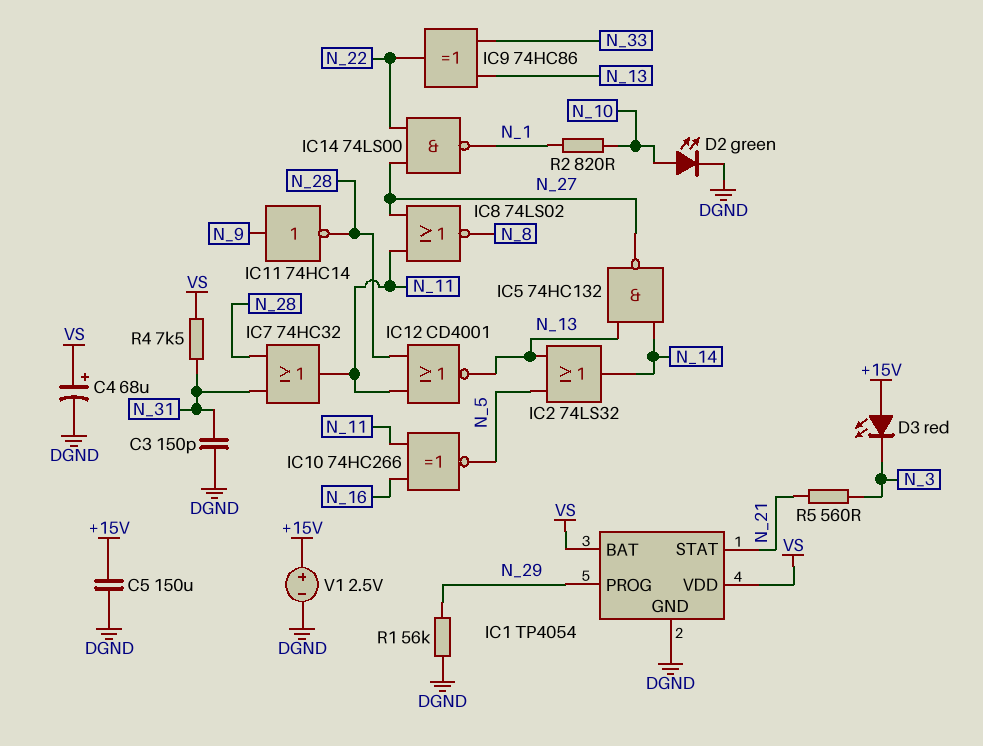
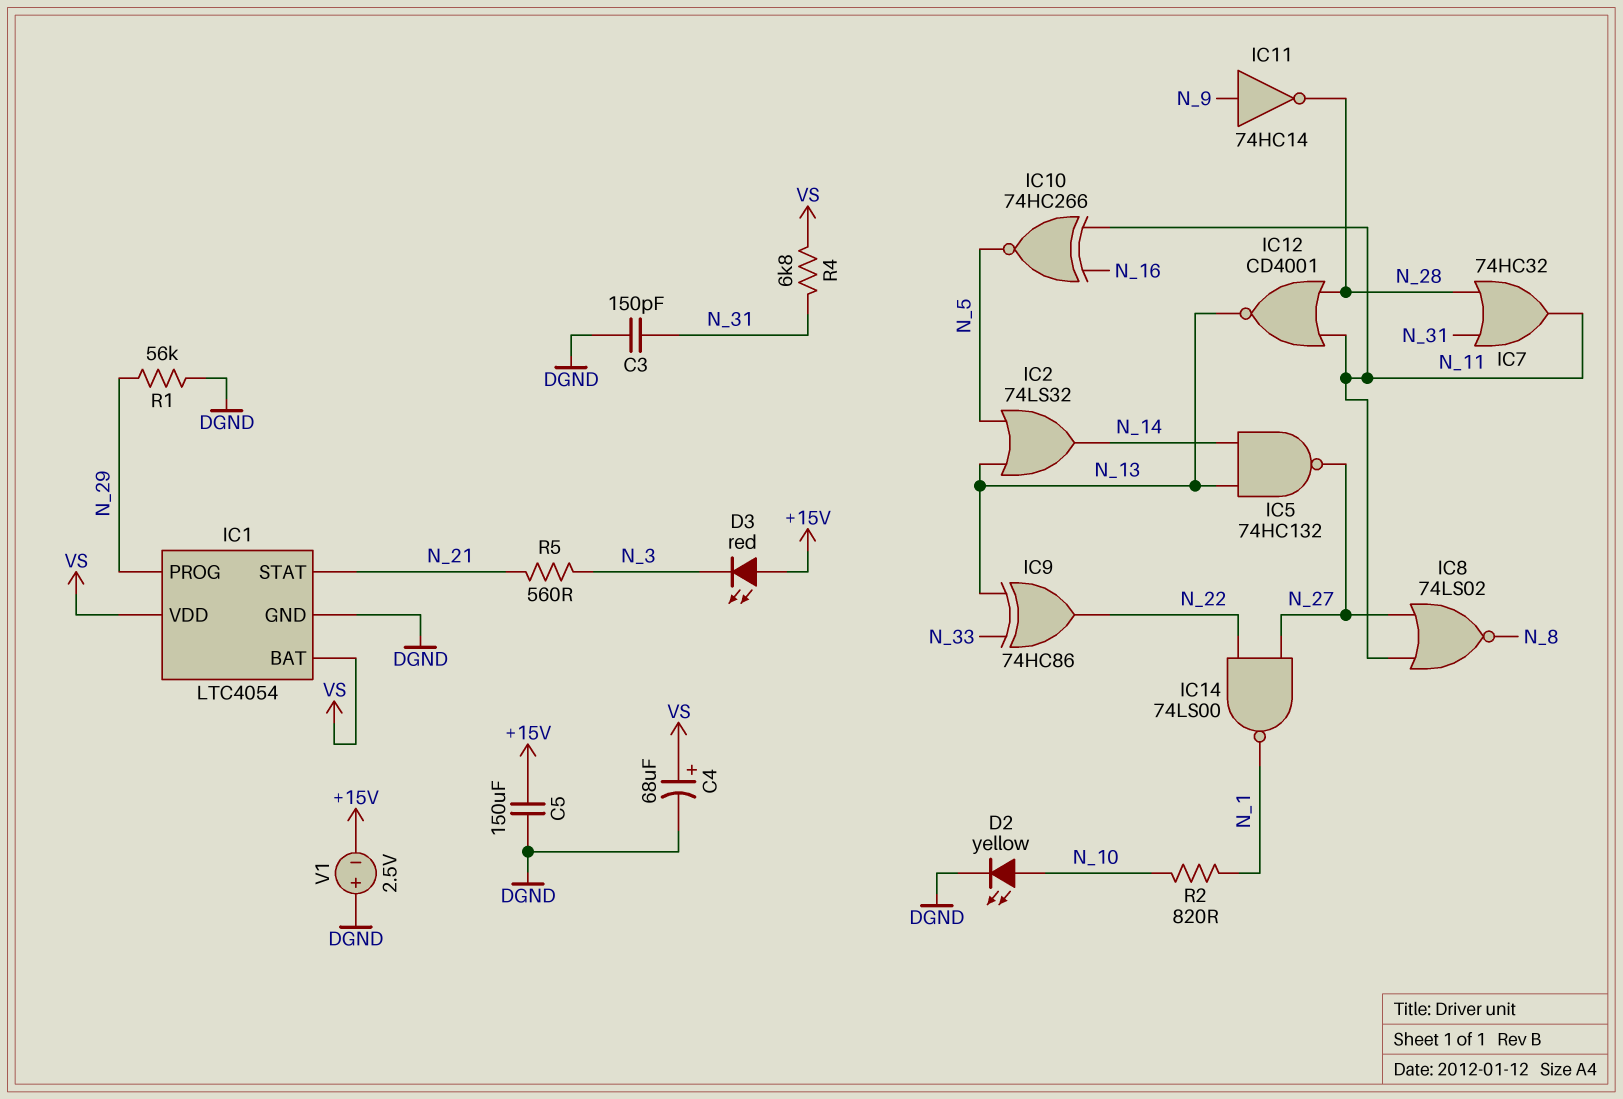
D2: LED green (A N_10, K DGND) -> LED yellow (A N_10, K DGND)
IC1: TP4054 -> LTC4054
R4: 7.5k (N_31, VS) -> 6.8k (N_31, VS)
V1: 2.5V (plus +15V, minus DGND) -> 2.5V (plus DGND, minus +15V)

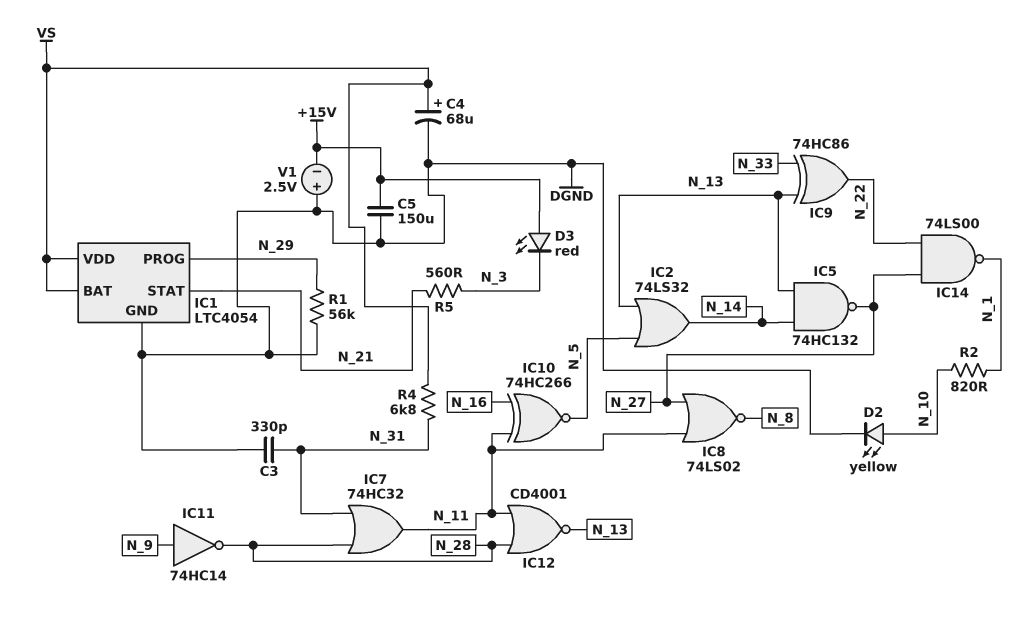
C3: 150pF (DGND, N_31) -> 330pF (DGND, N_31)

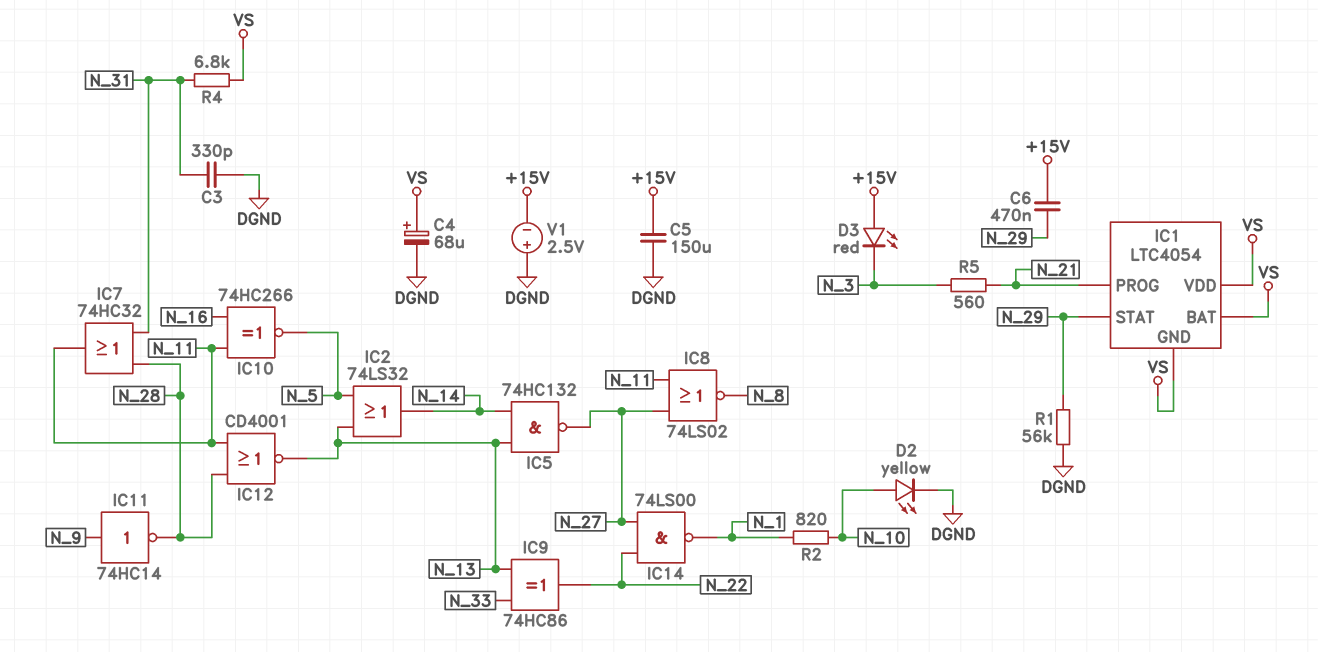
C6: none -> 470nF (+15V, N_29)
IC1 pin GND: DGND -> VS
IC1 pin PROG: N_29 -> N_21
IC1 pin STAT: N_21 -> N_29

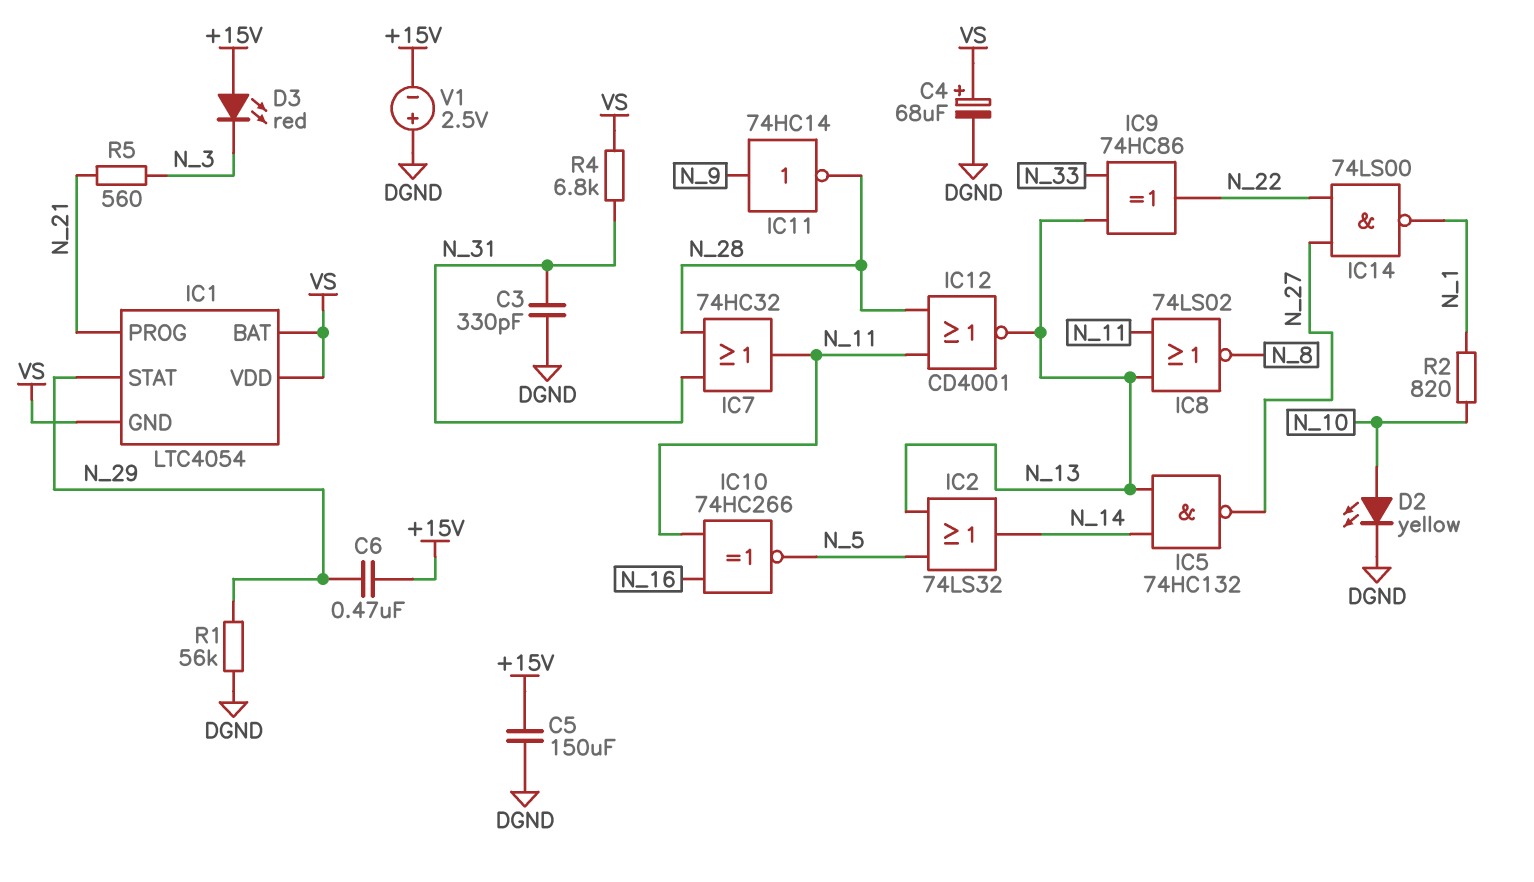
IC8: NOR 74LS02 (in N_11, in N_27, out N_8) -> NOR 74LS02 (in N_11, in N_13, out N_8)

